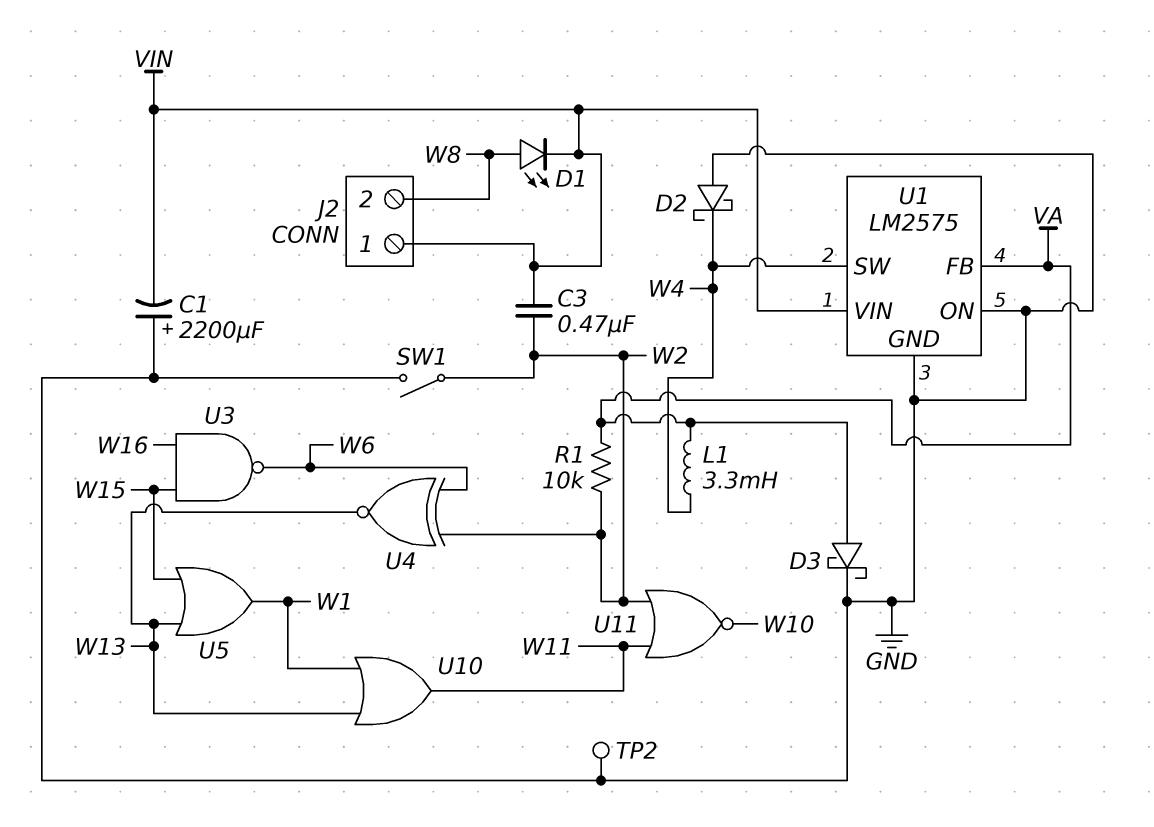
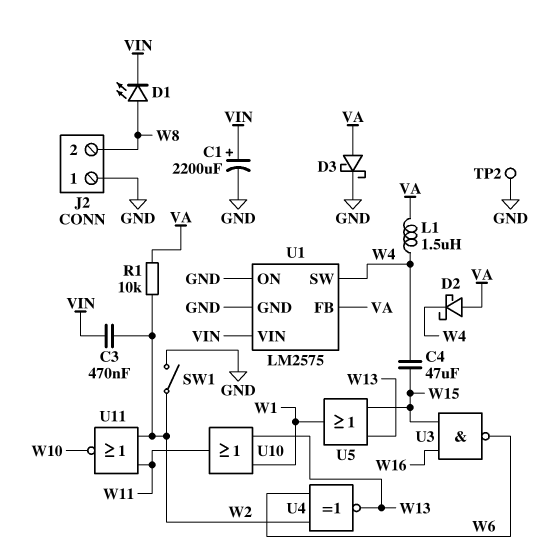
C1: 2200uF (plus GND, minus VIN) -> 2200uF (plus VIN, minus GND)
C4: none -> 47uF (W4, W15)
D2: schottky (A GND, K W4) -> schottky (A VA, K W4)
J2 pin 1: VIN -> GND
L1: 3.3mH (VA, W4) -> 1.5uH (VA, W4)

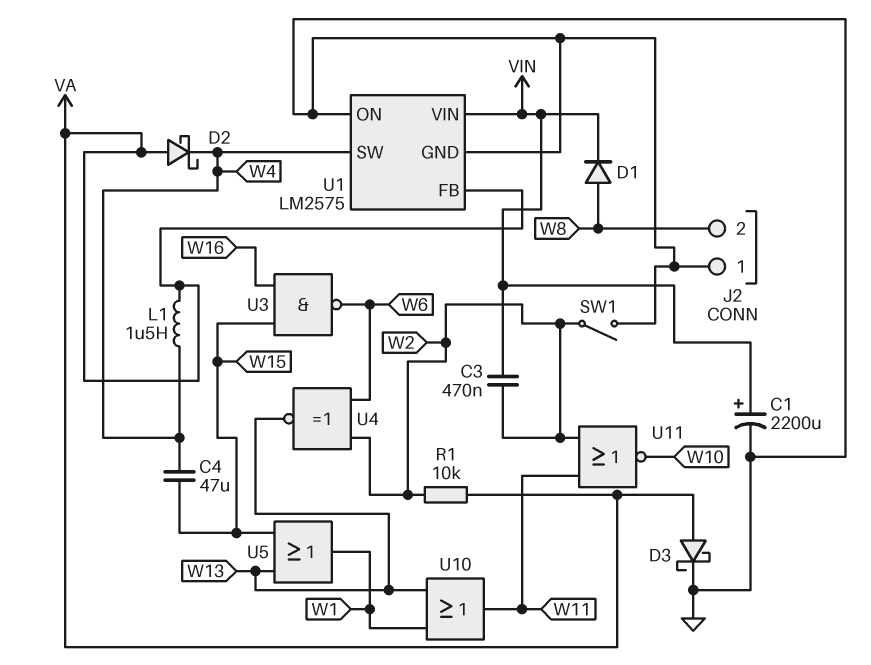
D1: LED (A W8, K VIN) -> diode (A W8, K VIN)
TP2: test point (GND) -> none

